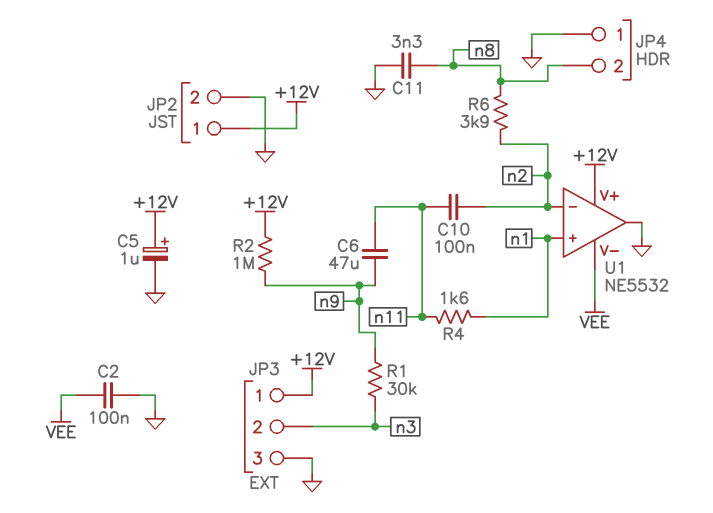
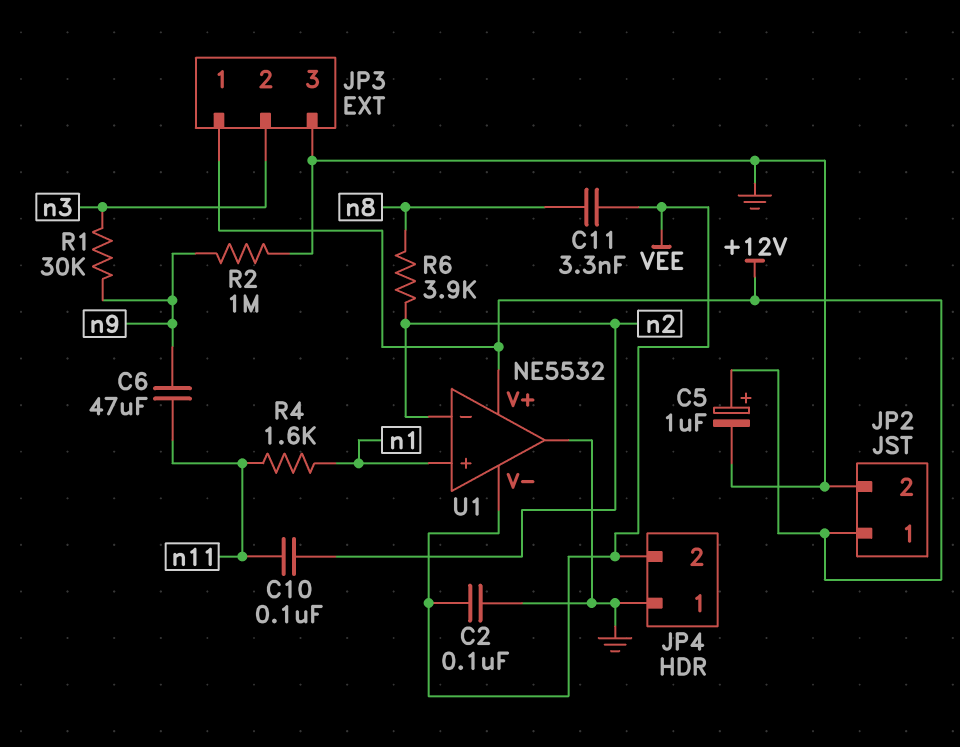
C11: 3.3nF (GND, n8) -> 3.3nF (VEE, n8)
JP4 pin 2: n8 -> VEE
R2: 1M (+12V, n9) -> 1M (GND, n9)

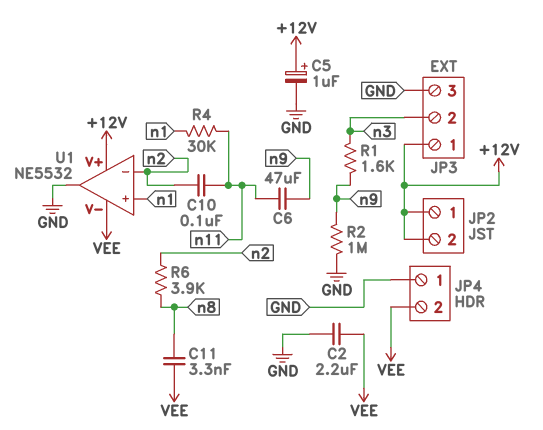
C2: 100nF (GND, VEE) -> 2.2uF (GND, VEE)
JP2 pin 2: GND -> +12V
R1: 30k (n3, n9) -> 1.6k (n3, n9)
R4: 1.6k (n1, n11) -> 30k (n1, n11)

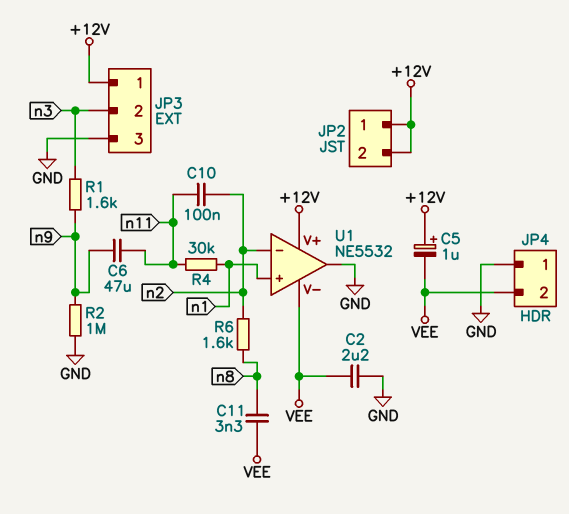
C5: 1uF (plus +12V, minus GND) -> 1uF (plus +12V, minus VEE)
R6: 3.9k (n2, n8) -> 1.6k (n2, n8)

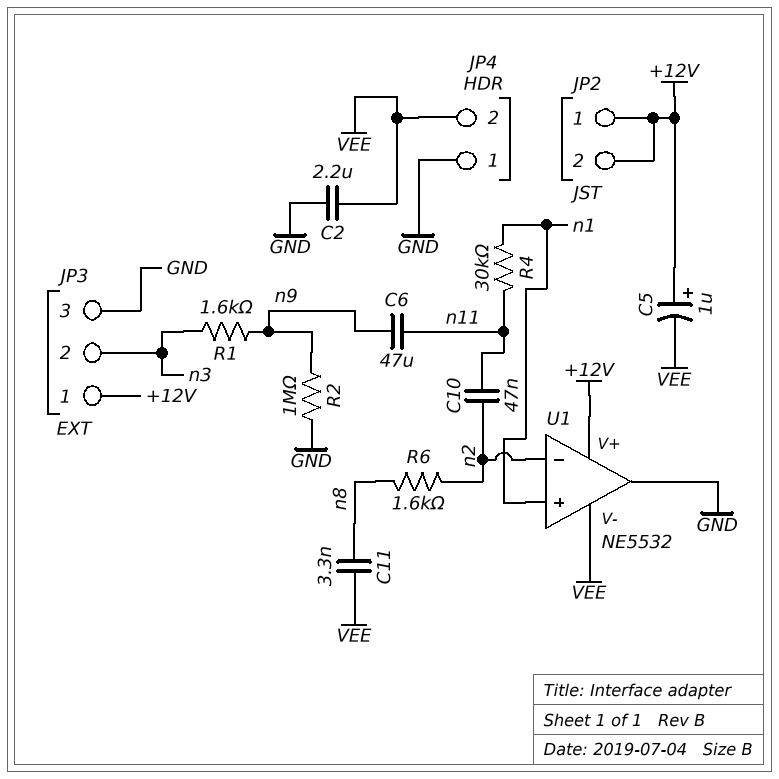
C10: 100nF (n2, n11) -> 47nF (n2, n11)

